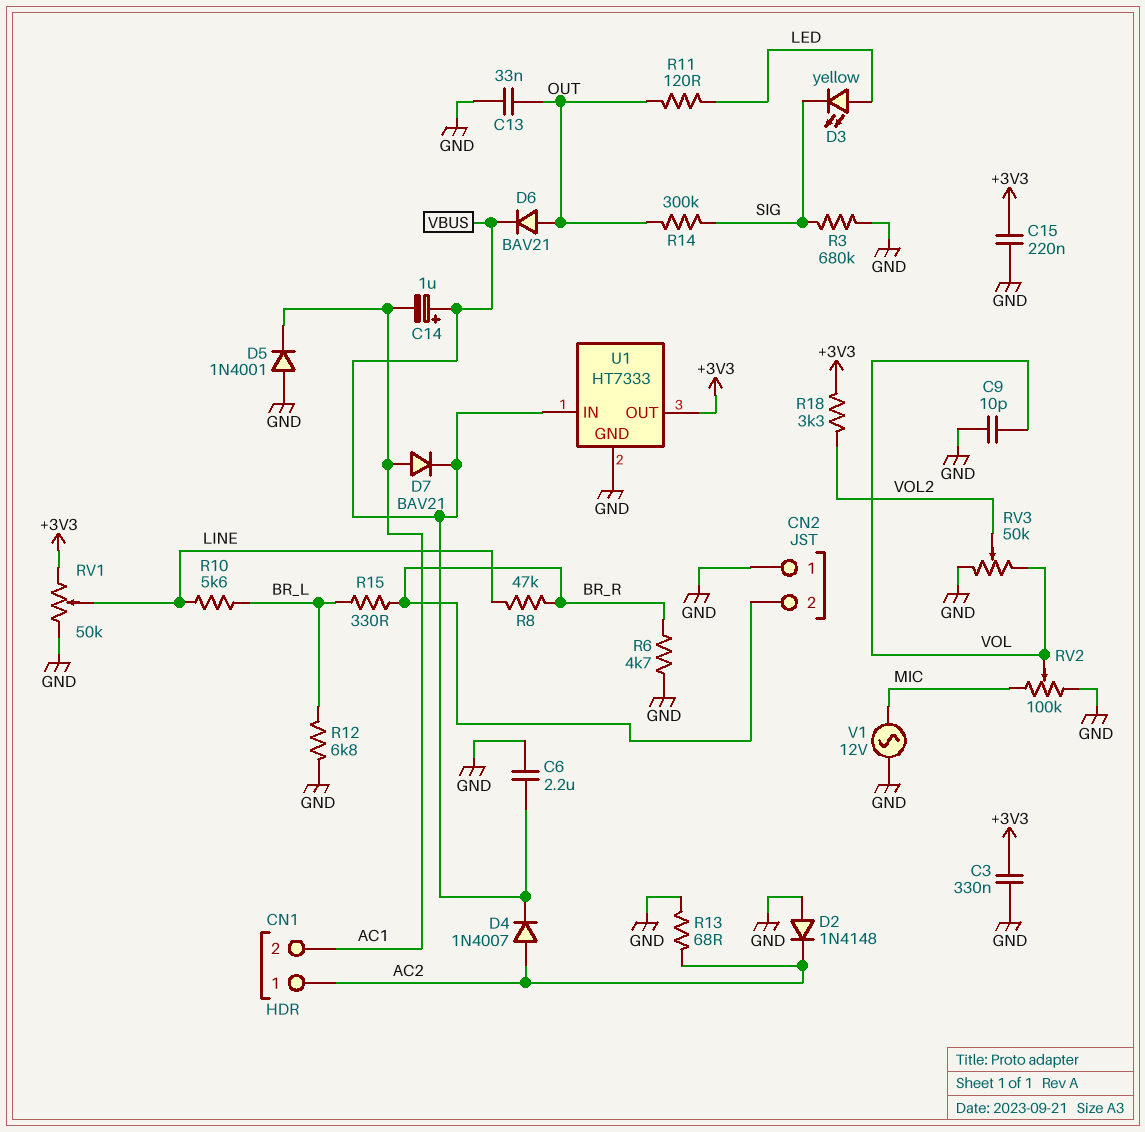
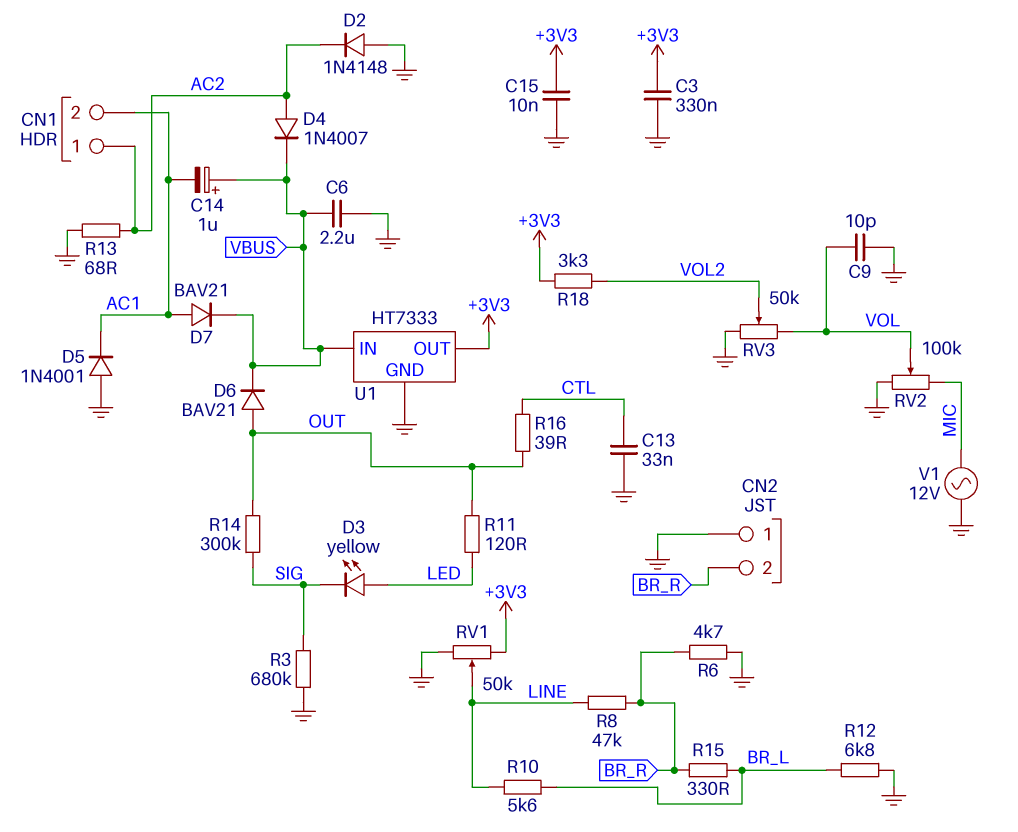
C13: 33nF (GND, OUT) -> 33nF (CTL, GND)
C15: 220nF (+3V3, GND) -> 10nF (+3V3, GND)
R16: none -> 39 (CTL, OUT)

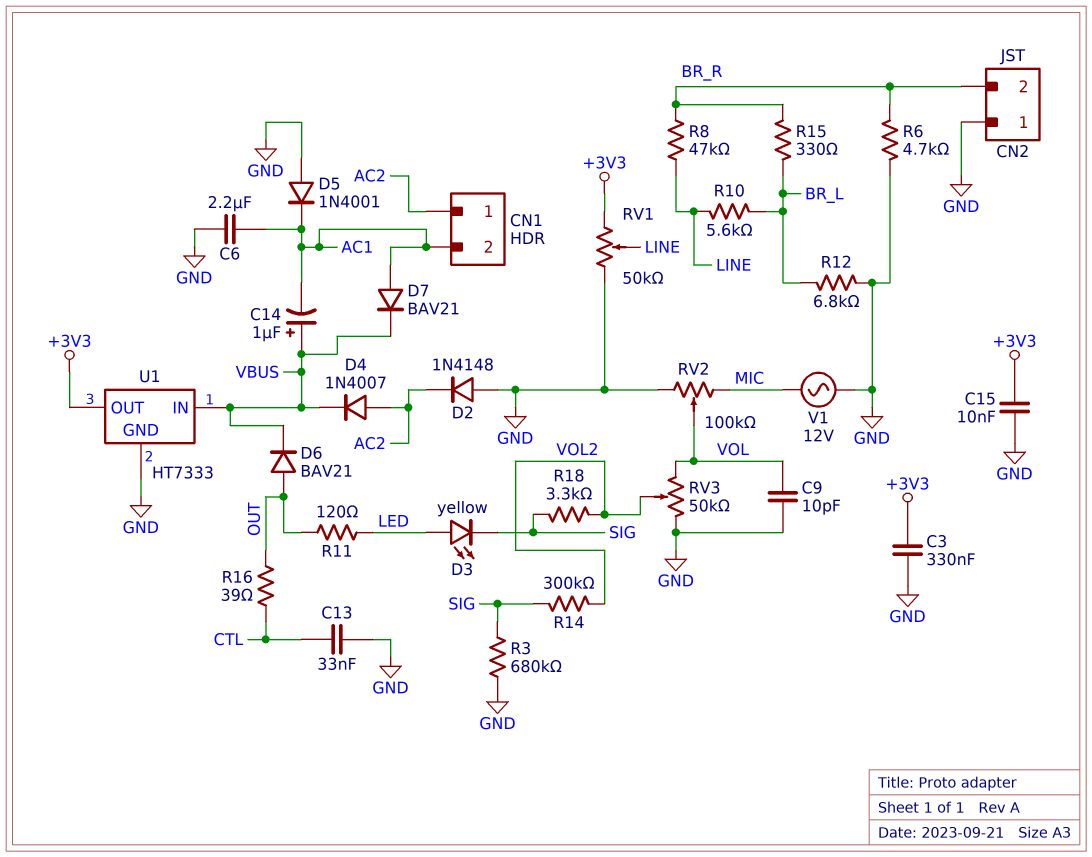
C6: 2.2uF (GND, VBUS) -> 2.2uF (AC1, GND)
R13: 68 (AC2, GND) -> none
R14: 300k (OUT, SIG) -> 300k (SIG, VOL2)
R18: 3.3k (+3V3, VOL2) -> 3.3k (SIG, VOL2)

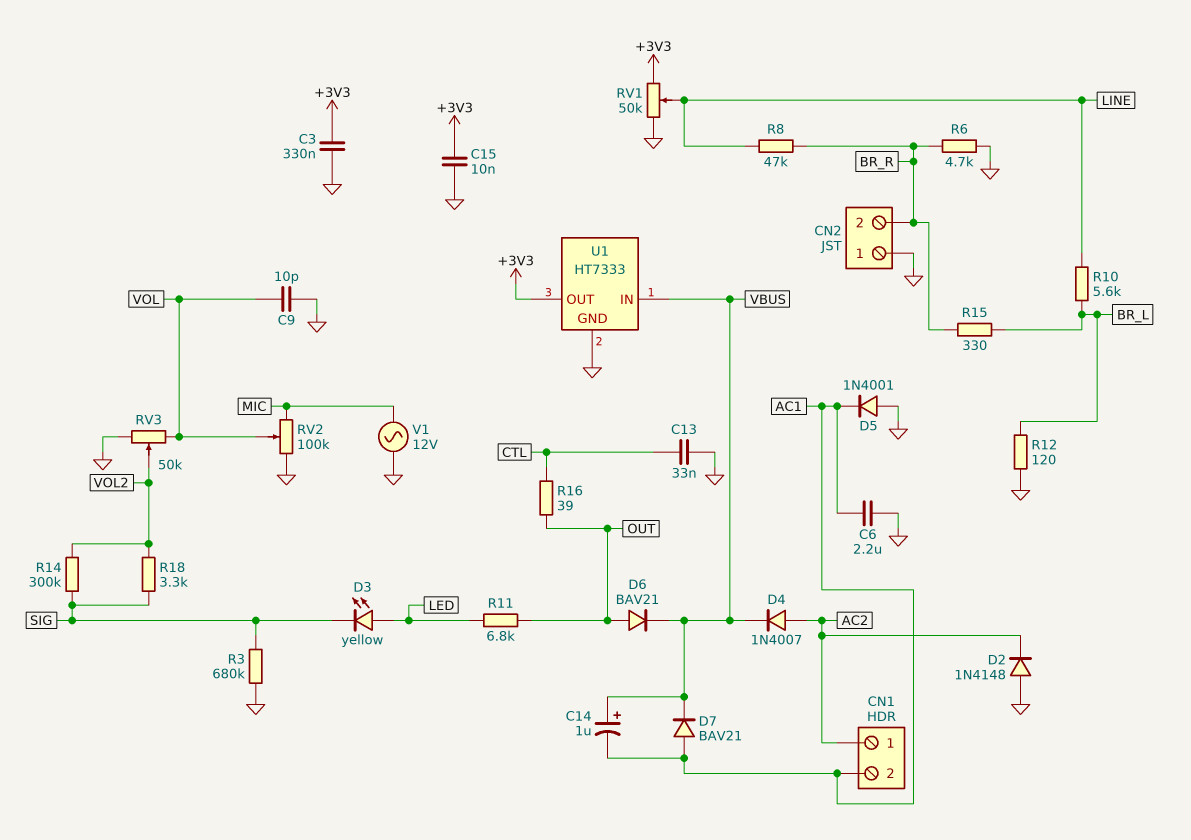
R11: 120 (LED, OUT) -> 6.8k (LED, OUT)
R12: 6.8k (BR_L, GND) -> 120 (BR_L, GND)

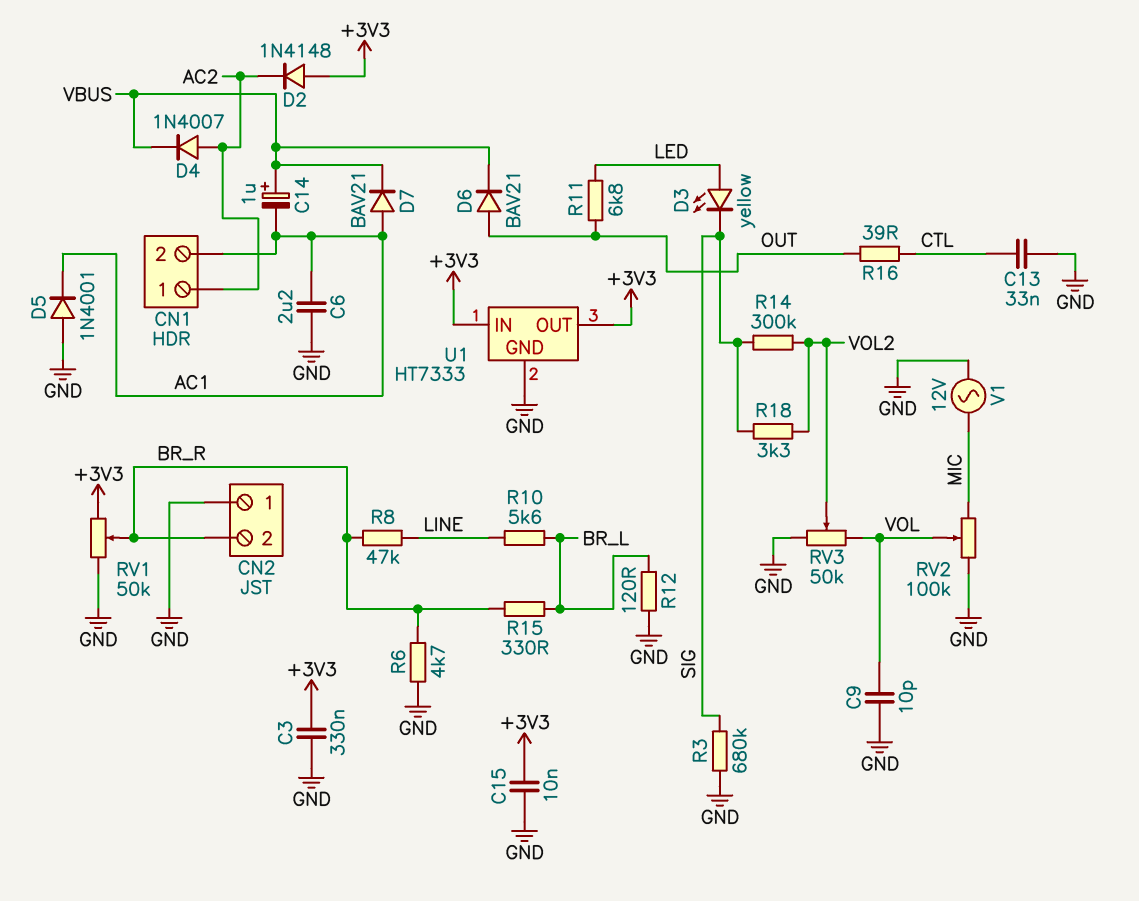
D2: diode 1N4148 (A GND, K AC2) -> diode 1N4148 (A +3V3, K AC2)
RV1: 50k (+3V3, GND, wiper LINE) -> 50k (+3V3, GND, wiper BR_R)
U1 pin IN: VBUS -> +3V3

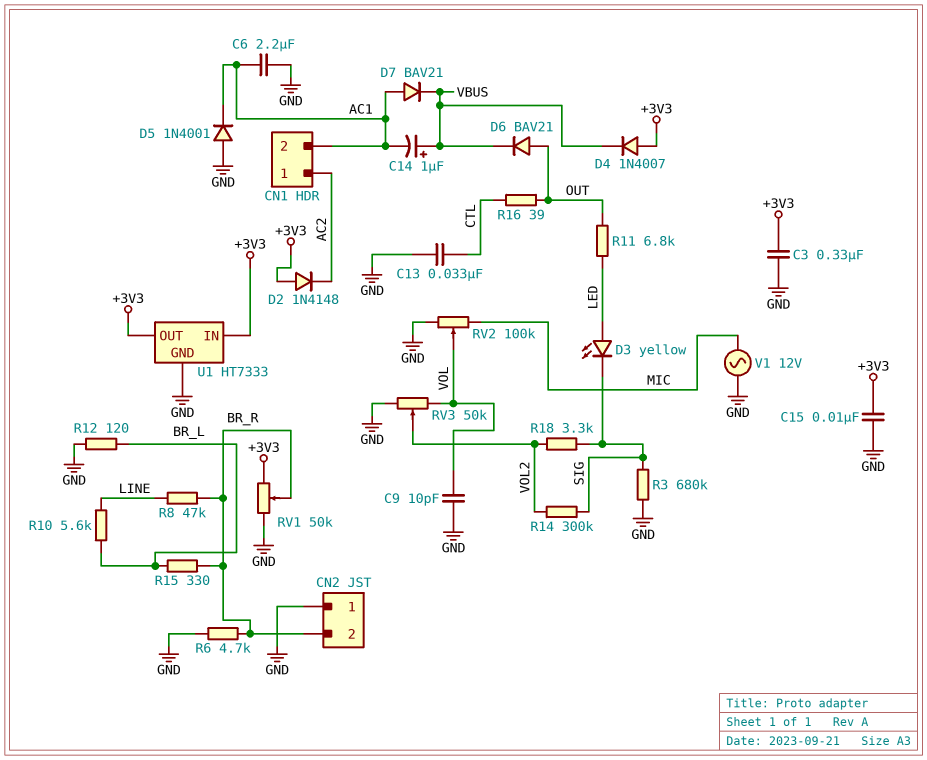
D4: diode 1N4007 (A AC2, K VBUS) -> diode 1N4007 (A +3V3, K VBUS)

